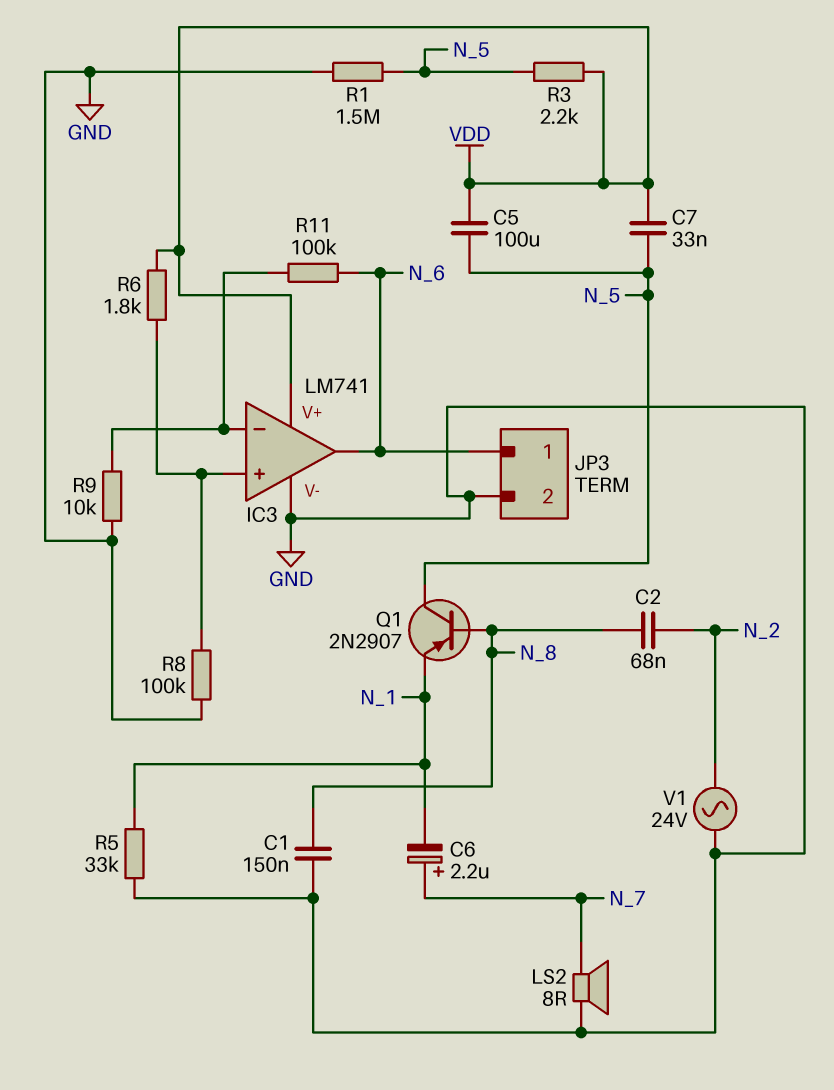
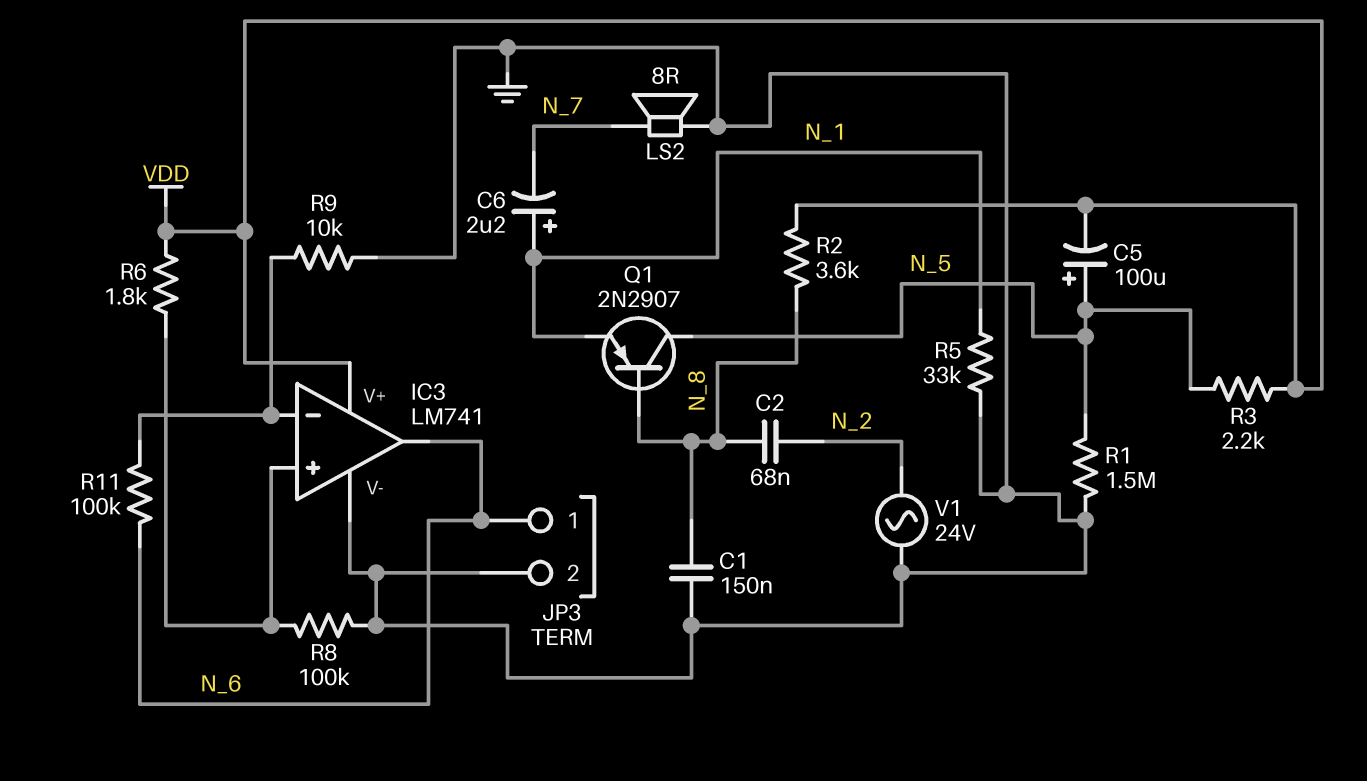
C5: 100uF (N_5, VDD) -> 100uF (plus N_5, minus VDD)
C6: 2.2uF (plus N_7, minus N_1) -> 2.2uF (plus N_1, minus N_7)
C7: 33nF (N_5, VDD) -> none
R2: none -> 3.6k (N_8, VDD)

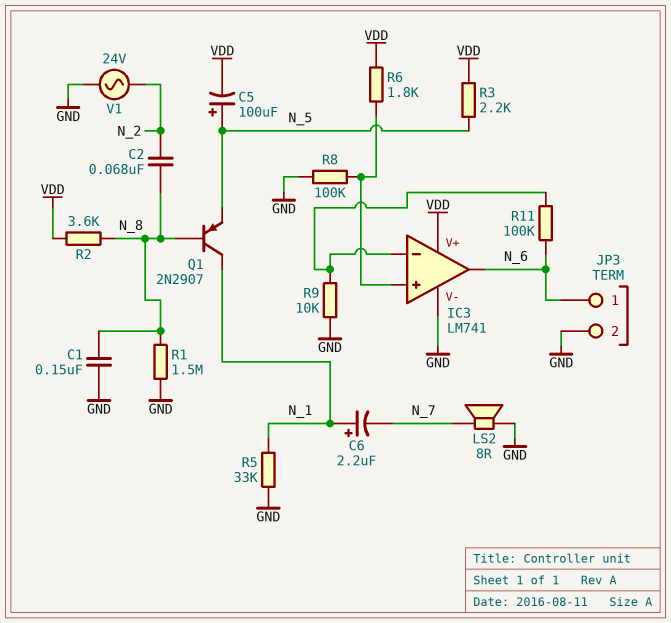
Q1: PNP 2N2907 (B N_8, C N_5, E N_1) -> PNP 2N2907 (B N_8, C N_1, E N_5)
R1: 1.5M (GND, N_5) -> 1.5M (GND, N_8)

